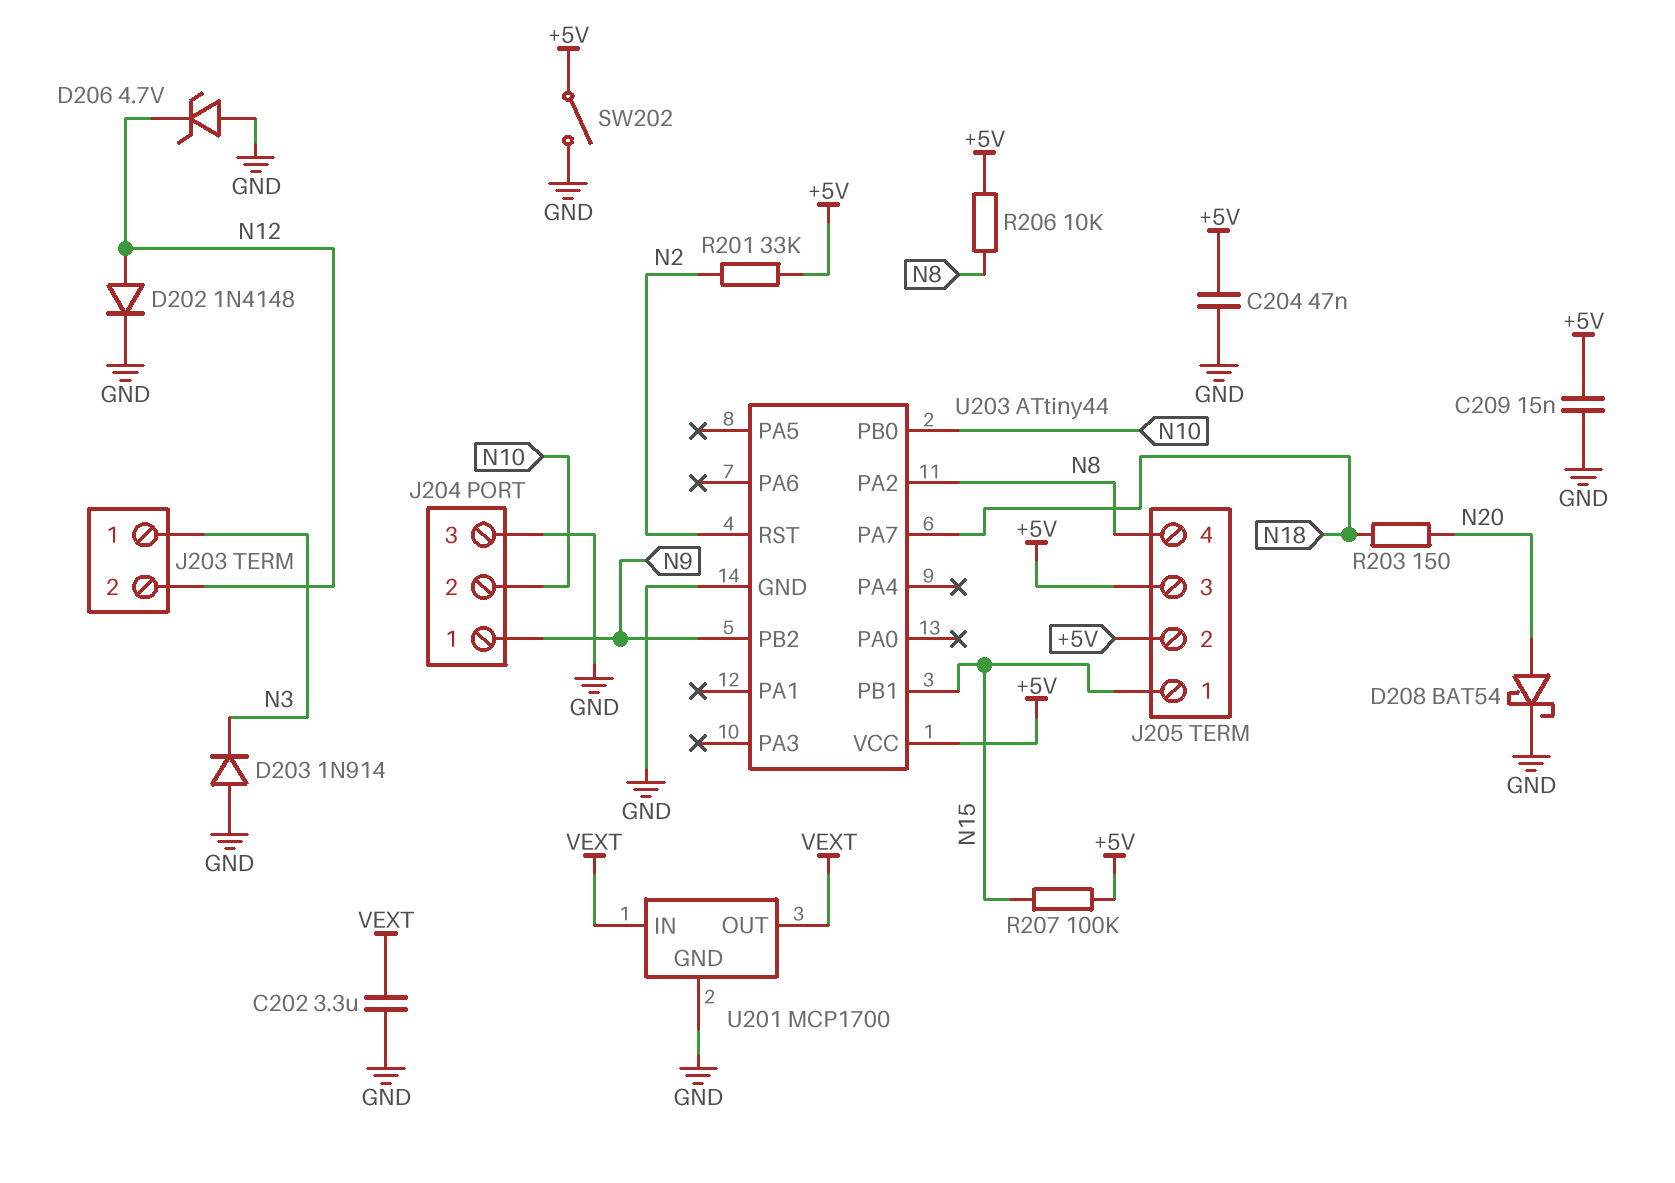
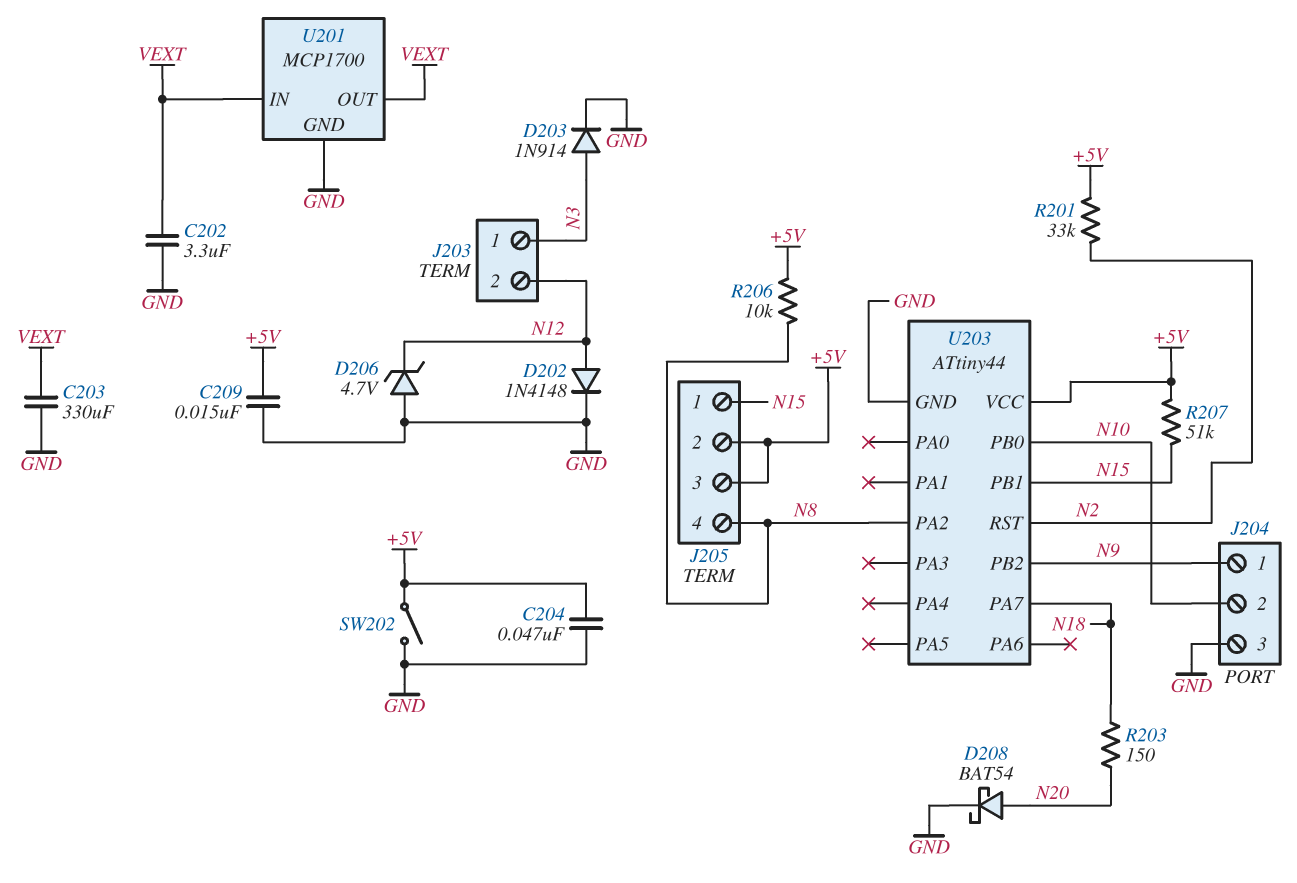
C203: none -> 330uF (GND, VEXT)
D203: diode 1N914 (A GND, K N3) -> diode 1N914 (A N3, K GND)
R207: 100k (+5V, N15) -> 51k (+5V, N15)

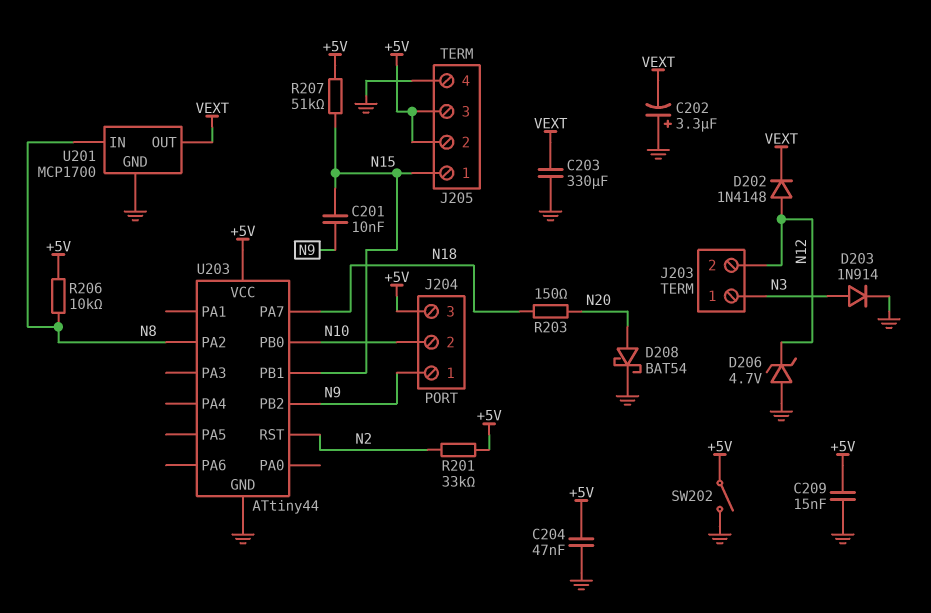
C201: none -> 10nF (N9, N15)
C202: 3.3uF (GND, VEXT) -> 3.3uF (plus GND, minus VEXT)
D202: diode 1N4148 (A N12, K GND) -> diode 1N4148 (A N12, K VEXT)
J204 pin 3: GND -> +5V
J205 pin 4: N8 -> GND
U201 pin IN: VEXT -> N8

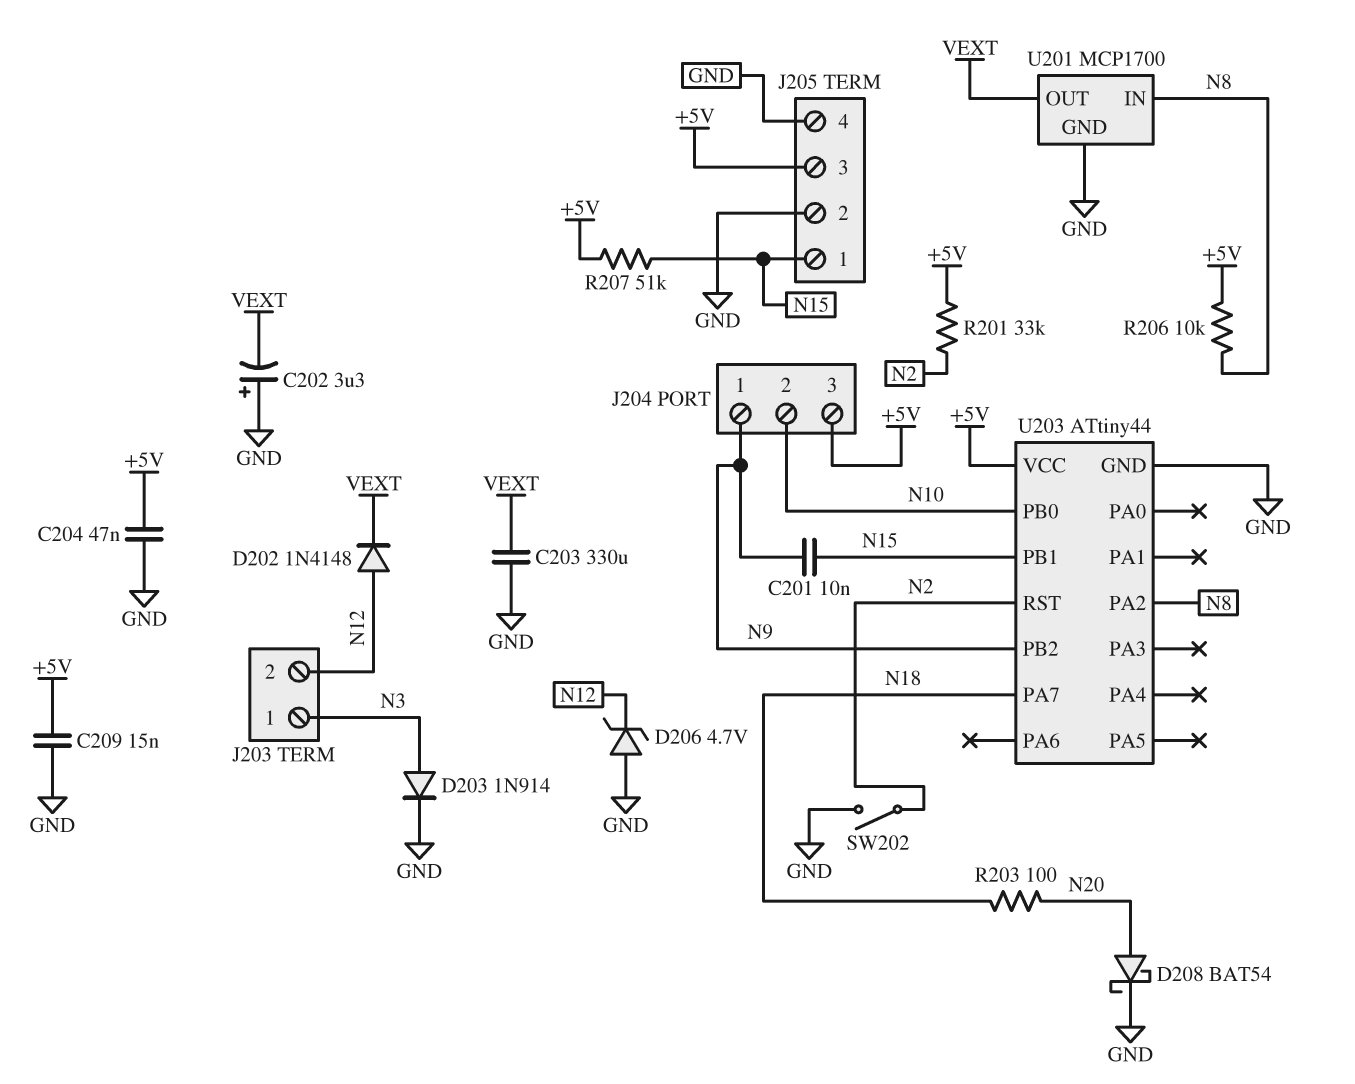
J205 pin 2: +5V -> GND
R203: 150 (N18, N20) -> 100 (N18, N20)
SW202: switch (+5V, GND) -> switch (GND, N2)

